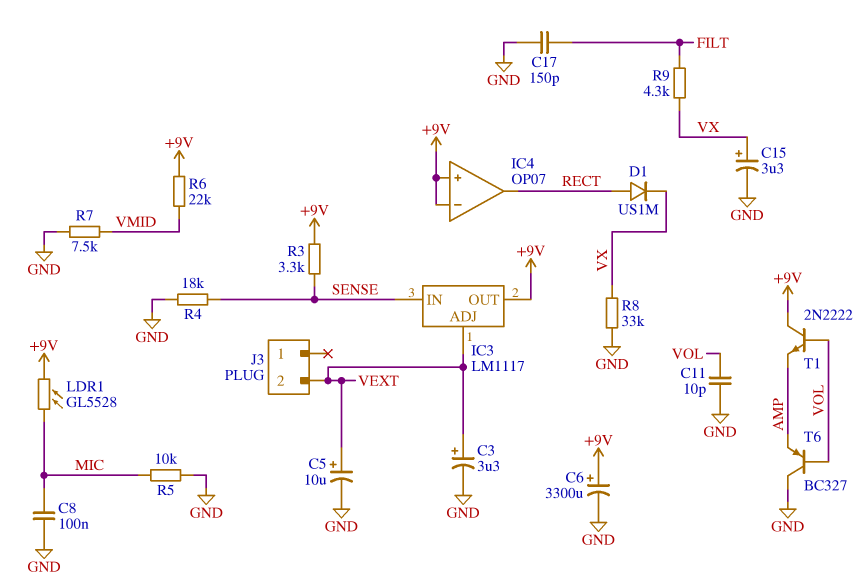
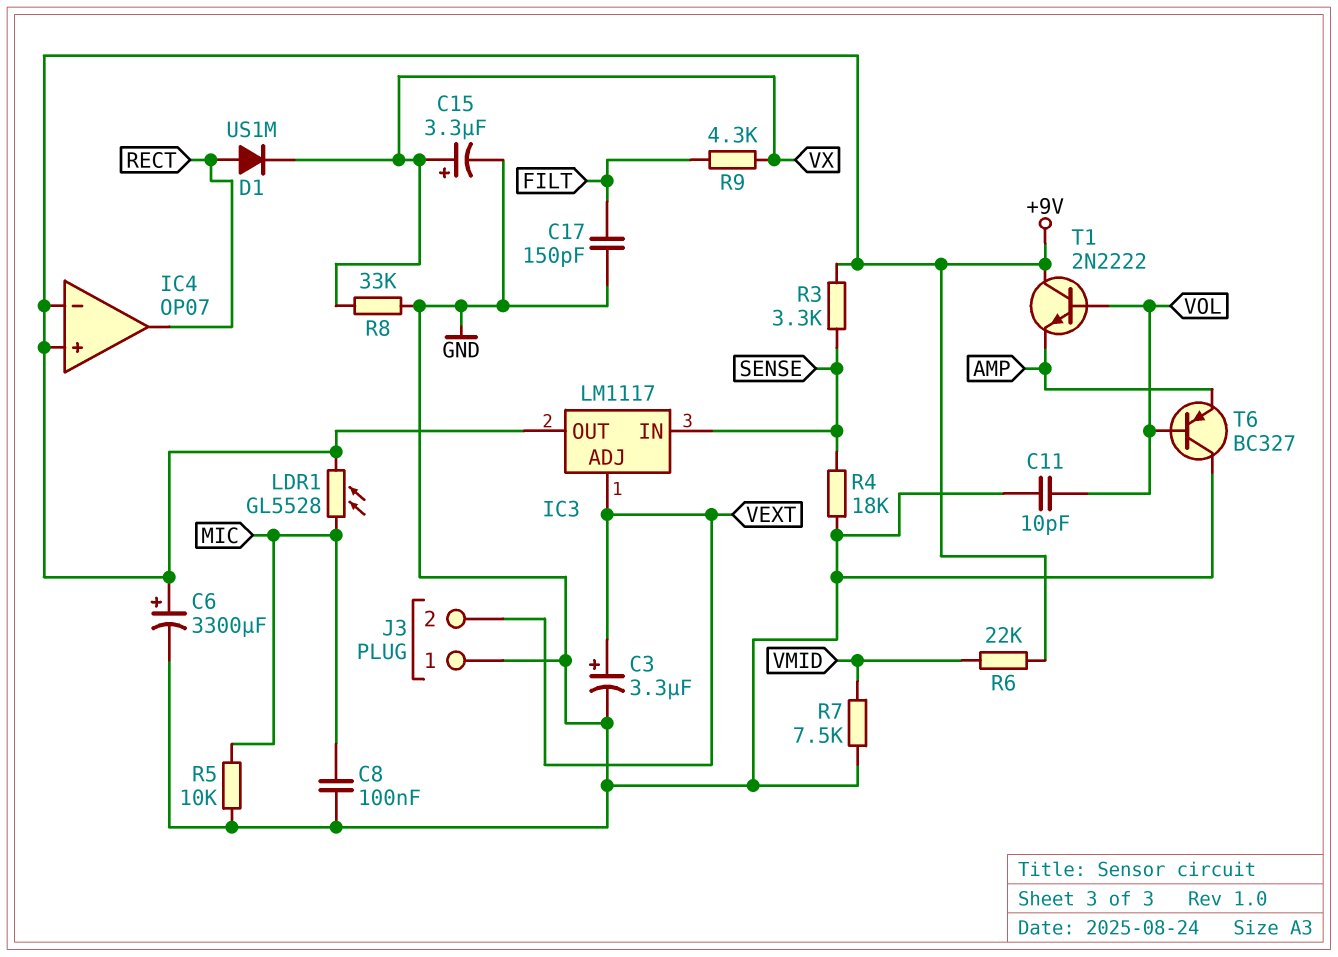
C5: 10uF (plus VEXT, minus GND) -> none
J3 pin 1: none -> GND

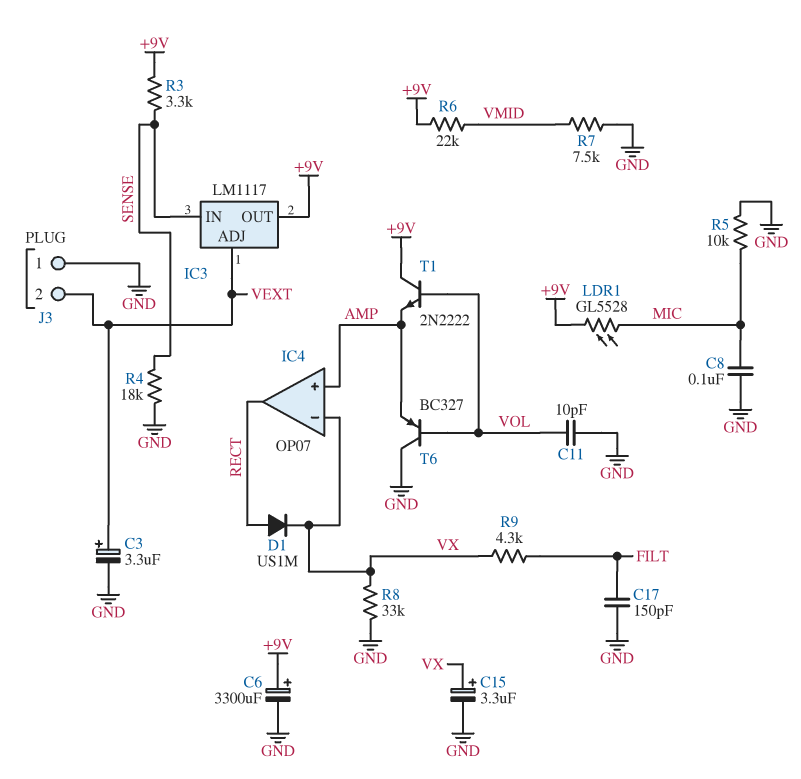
IC4 pin in+: +9V -> AMP
IC4 pin in-: +9V -> VX

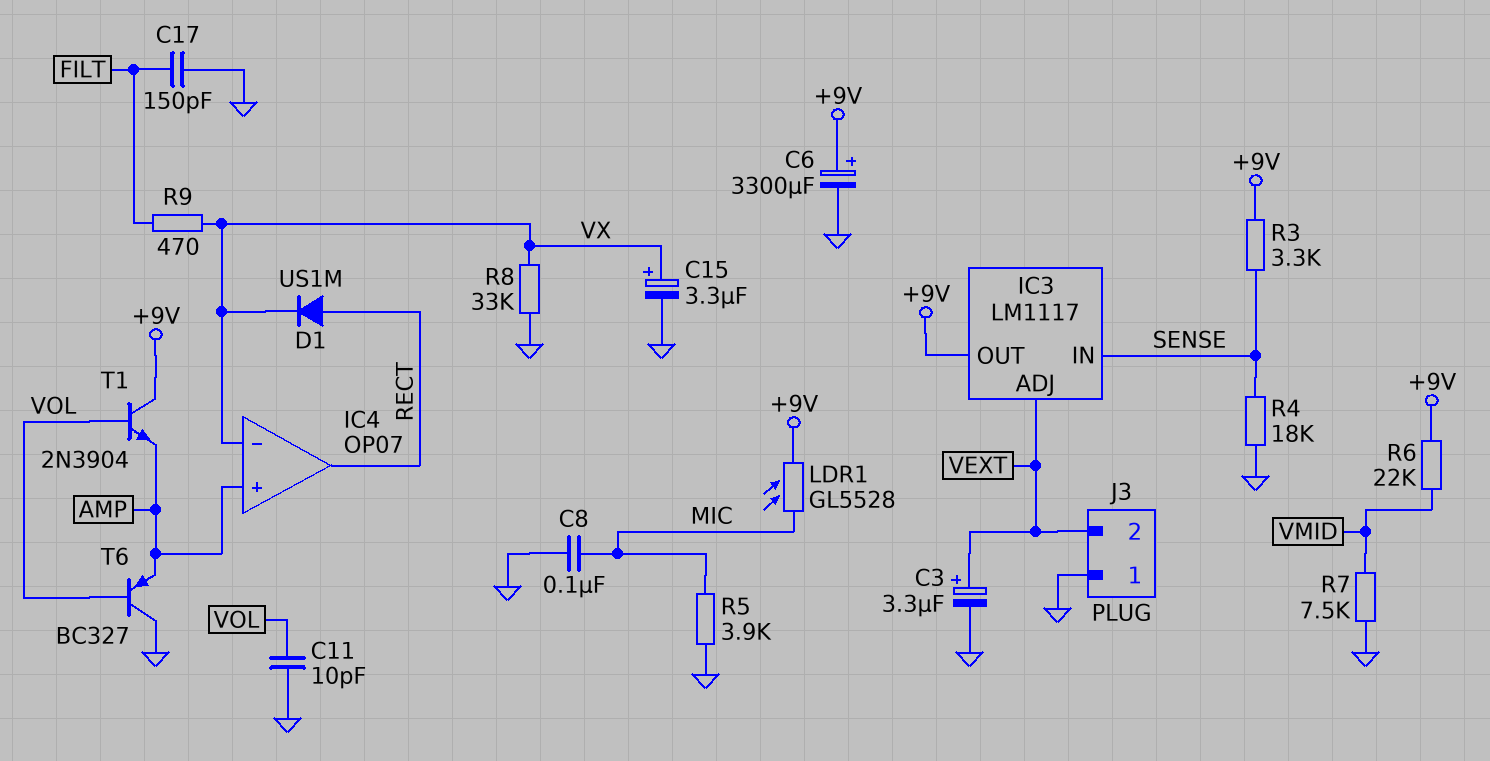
R5: 10k (GND, MIC) -> 3.9k (GND, MIC)
R9: 4.3k (FILT, VX) -> 470 (FILT, VX)
T1: NPN 2N2222 (B VOL, C +9V, E AMP) -> NPN 2N3904 (B VOL, C +9V, E AMP)

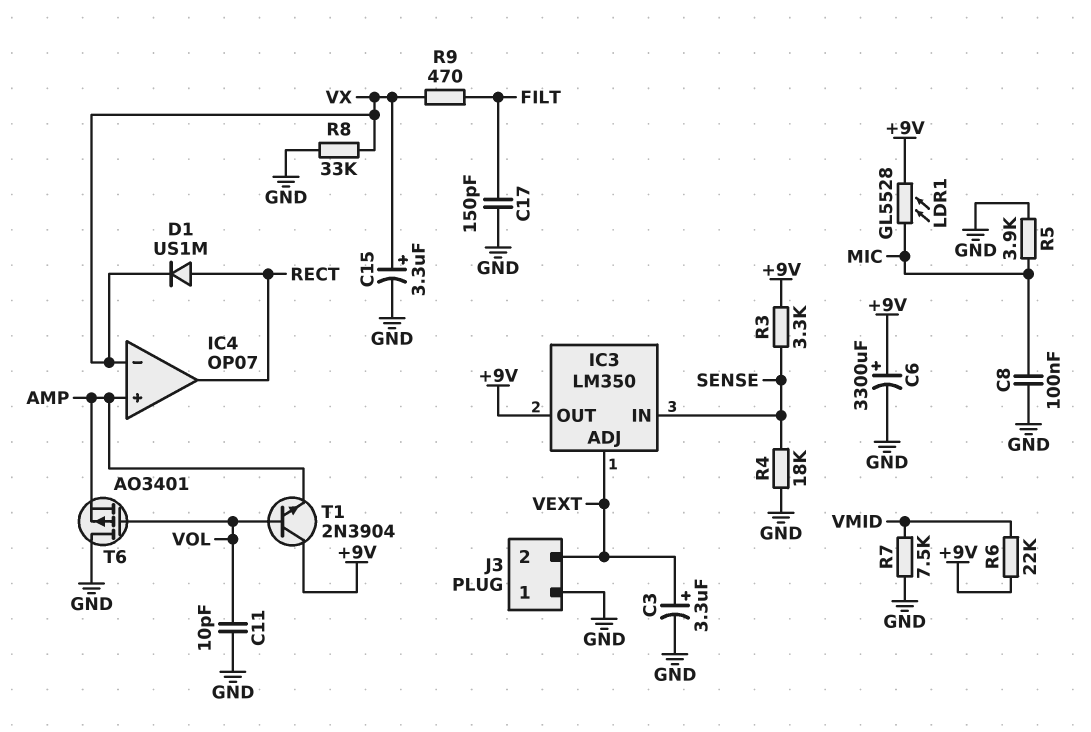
IC3: LM1117 -> LM350
T6: PNP BC327 (B VOL, C GND, E AMP) -> PMOS AO3401 (G VOL, D GND, S AMP)

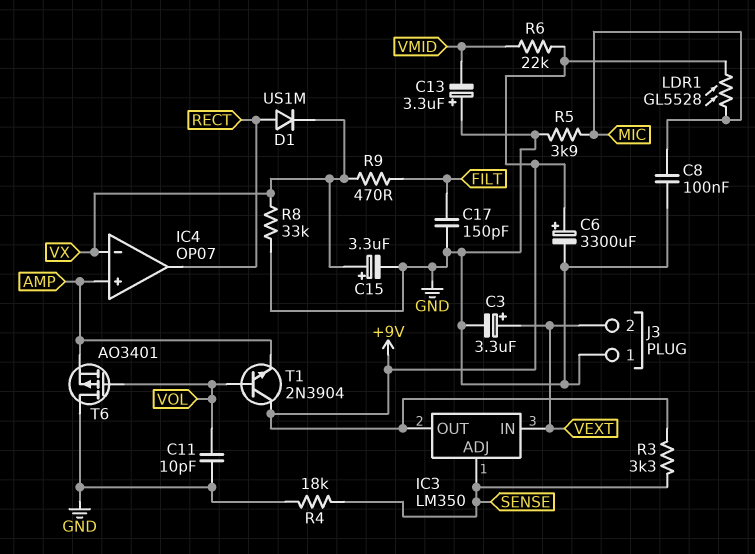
C13: none -> 3.3uF (plus GND, minus VMID)
IC3 pin ADJ: VEXT -> SENSE
IC3 pin IN: SENSE -> VEXT
R7: 7.5k (GND, VMID) -> none

